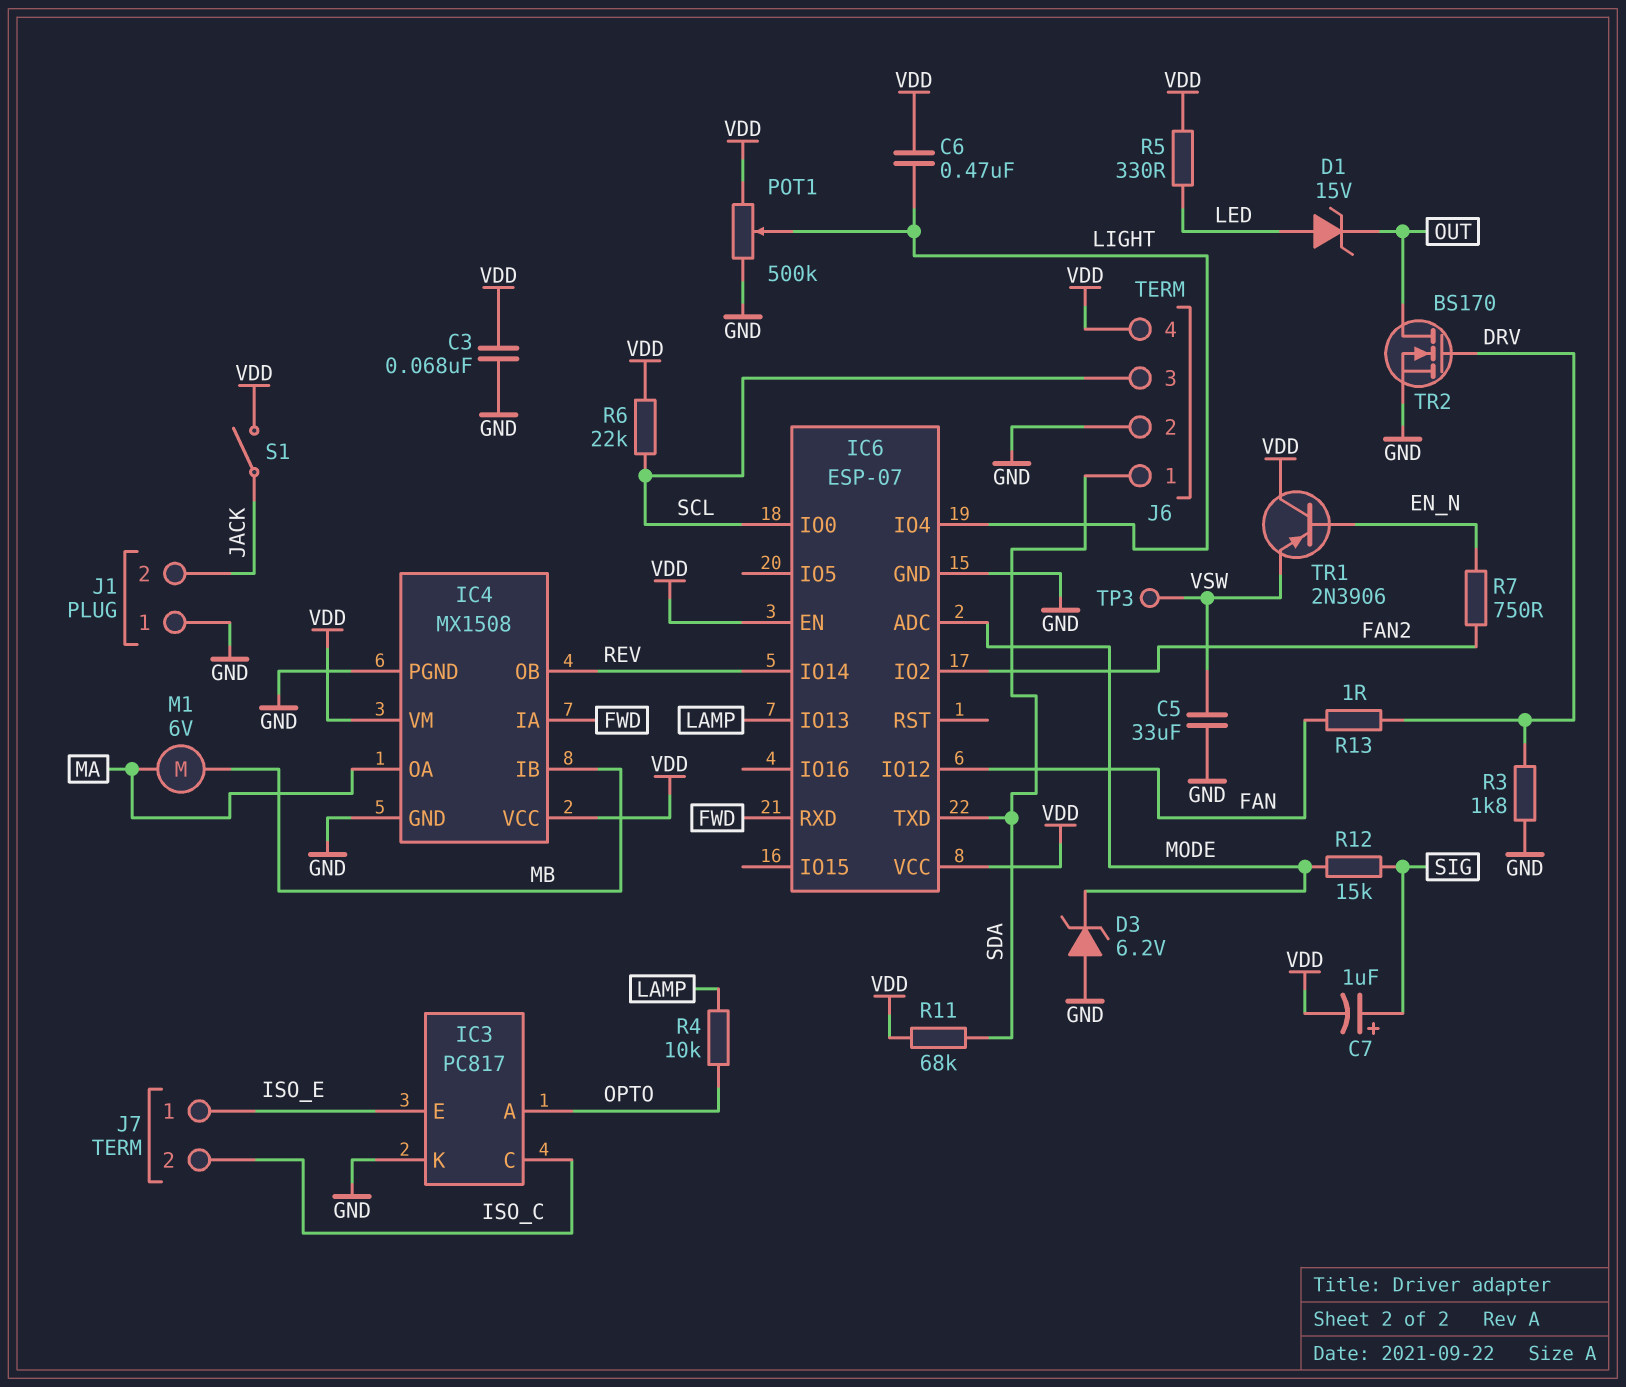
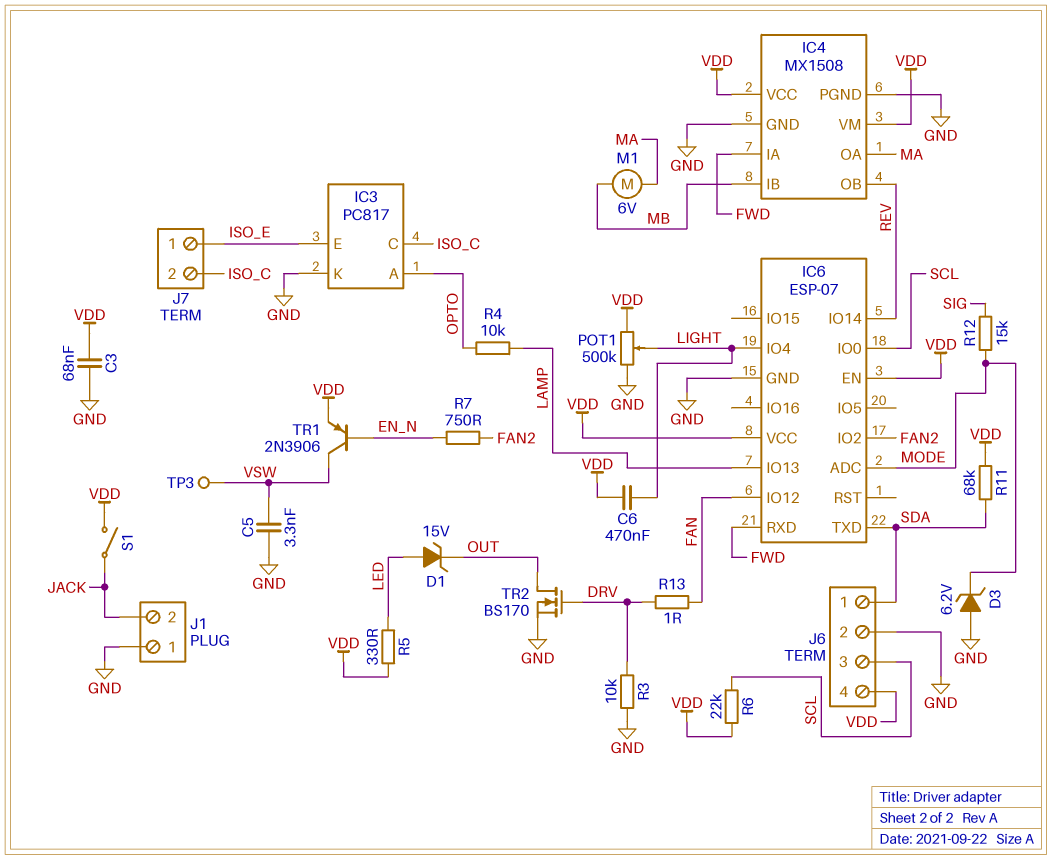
C5: 33uF (GND, VSW) -> 3.3nF (GND, VSW)
C7: 1uF (plus SIG, minus VDD) -> none
R3: 1.8k (DRV, GND) -> 10k (DRV, GND)
TR1: PNP 2N3906 (B EN_N, C VDD, E VSW) -> PNP 2N3906 (B EN_N, C VSW, E VDD)

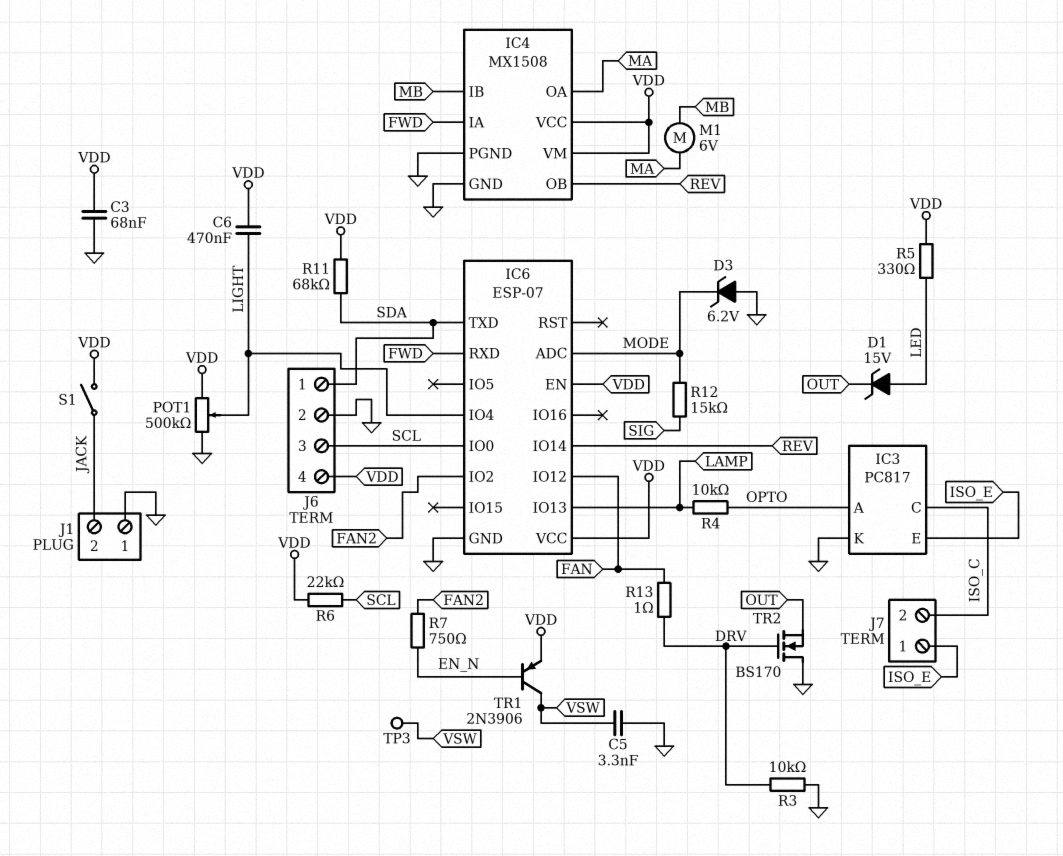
TR2: NMOS BS170 (G DRV, D OUT, S GND) -> NMOS BS170 (G DRV, D GND, S OUT)

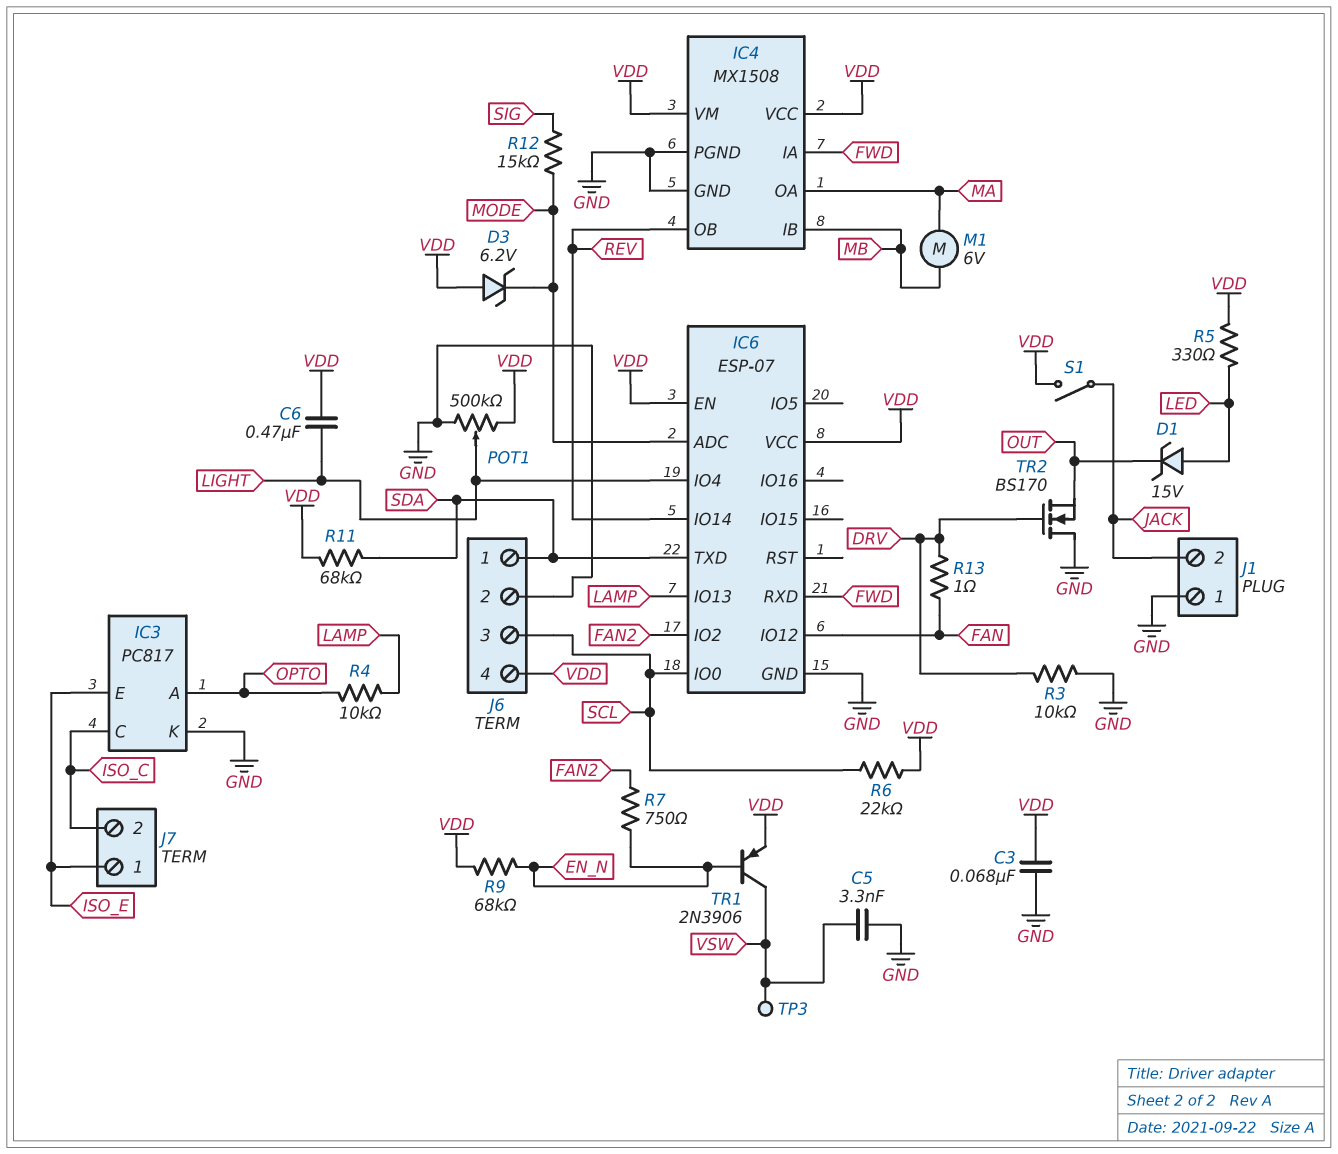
D3: zener 6.2V (A GND, K MODE) -> zener 6.2V (A VDD, K MODE)
R9: none -> 68k (EN_N, VDD)

